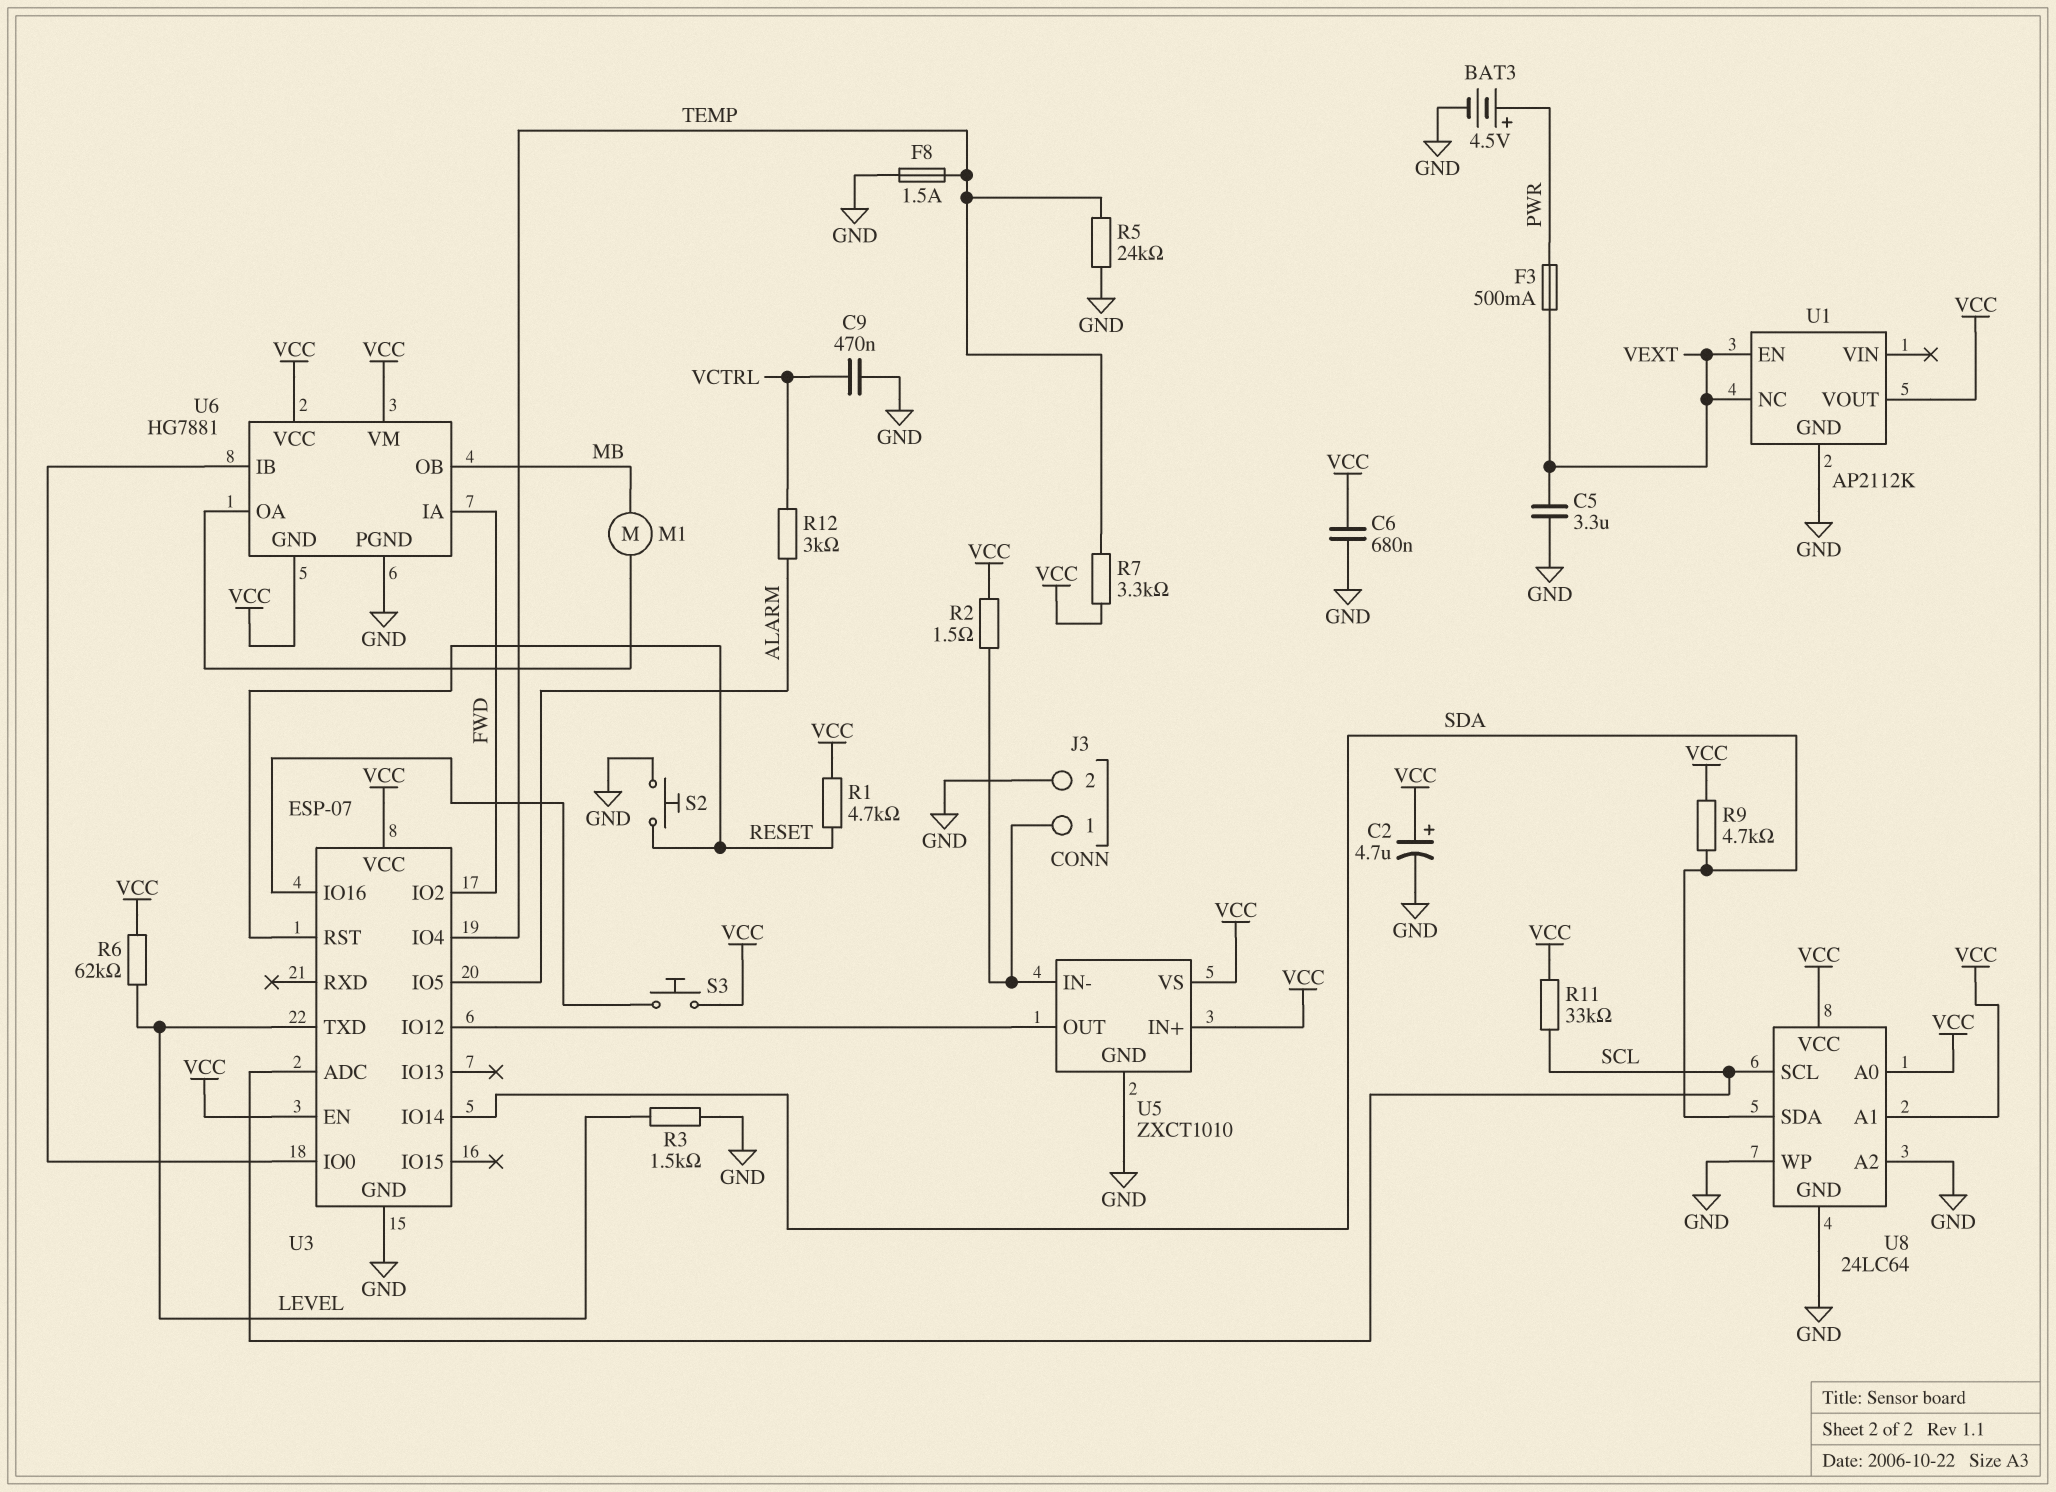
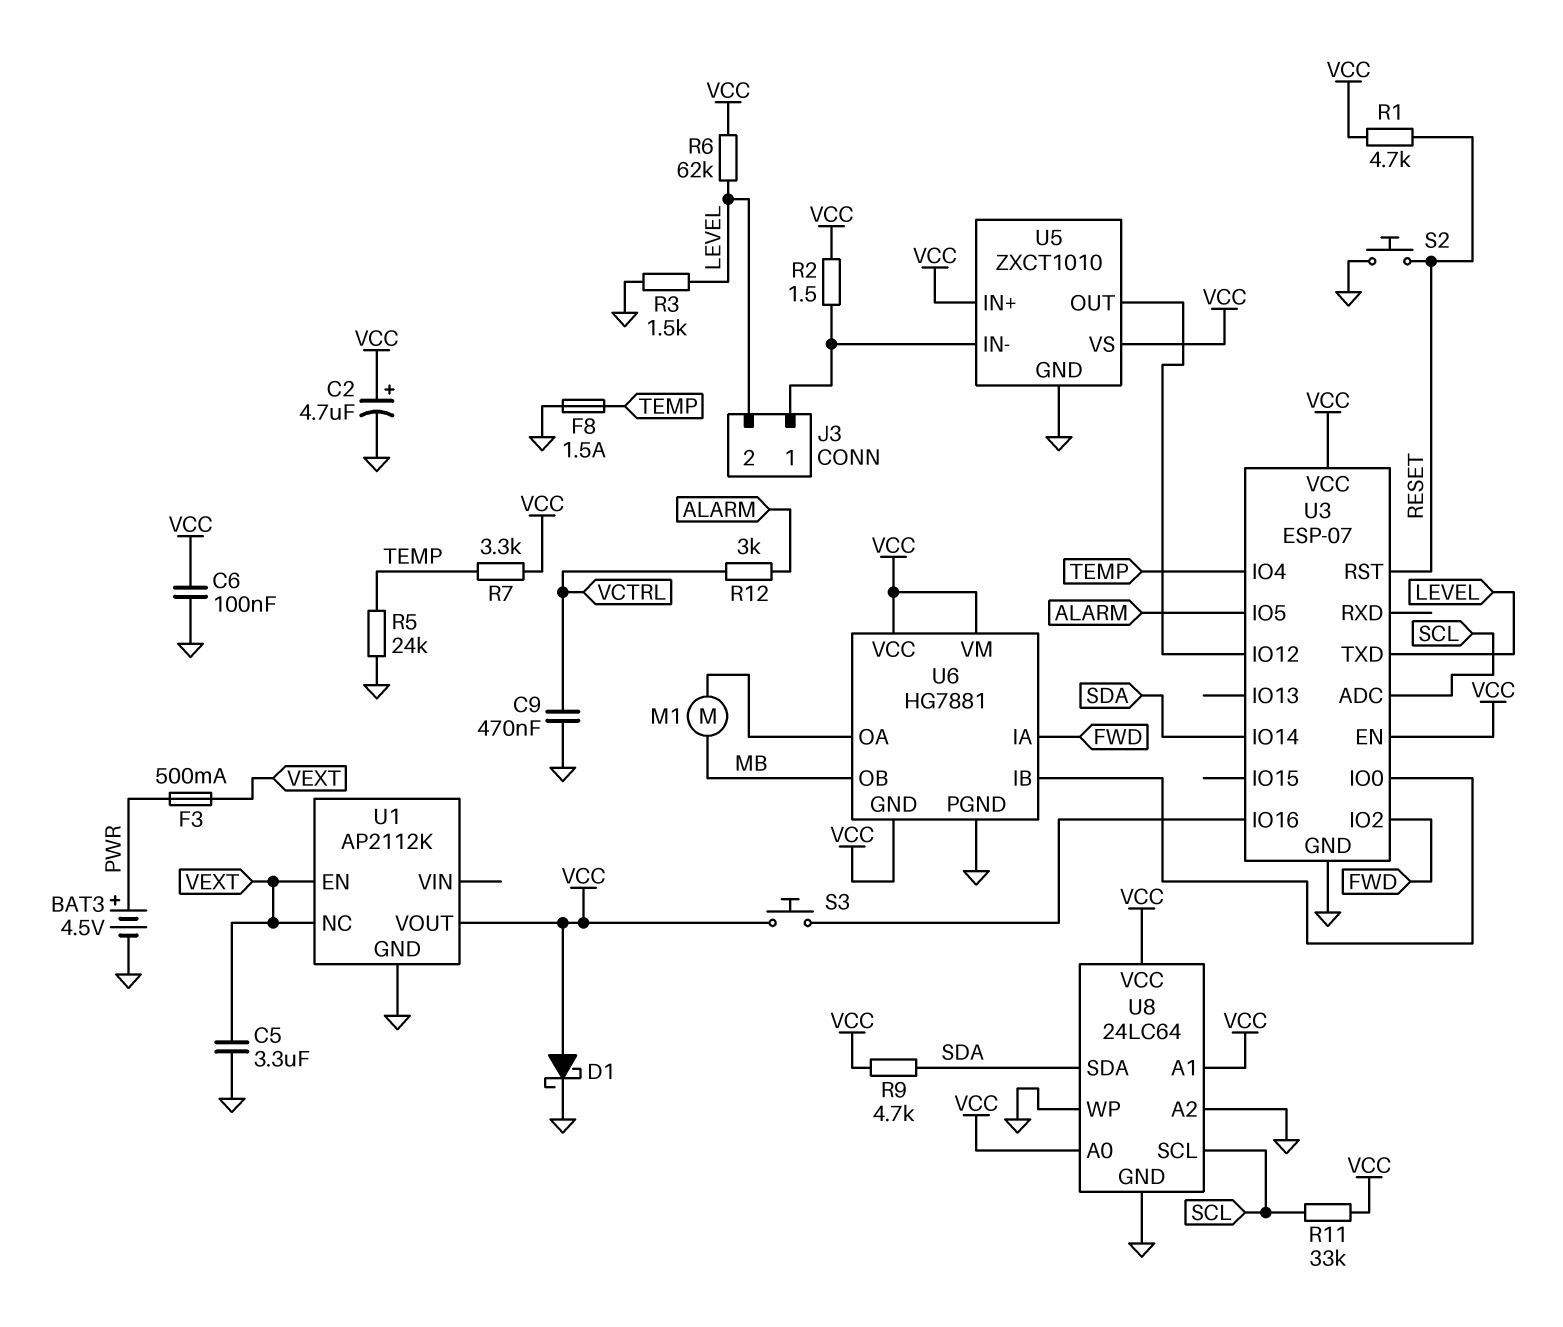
C6: 680nF (GND, VCC) -> 100nF (GND, VCC)
D1: none -> schottky (A VCC, K GND)
J3 pin 2: GND -> LEVEL

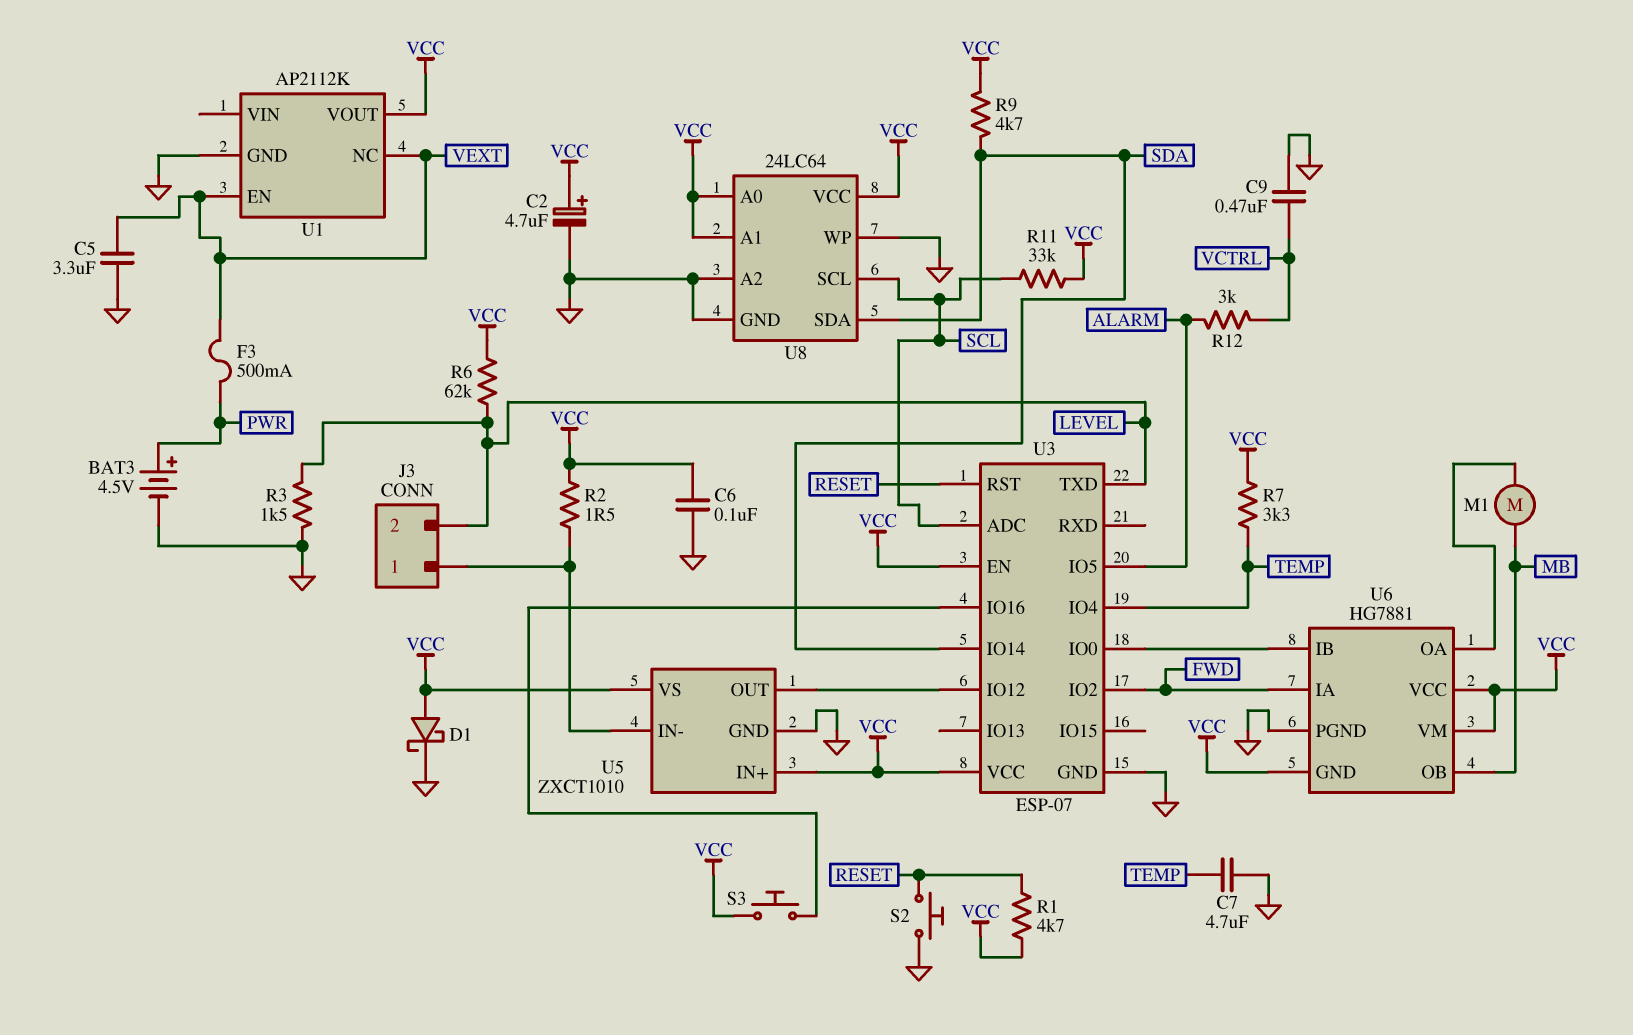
C7: none -> 4.7uF (GND, TEMP)
F8: 1.5A (GND, TEMP) -> none
R5: 24k (GND, TEMP) -> none

